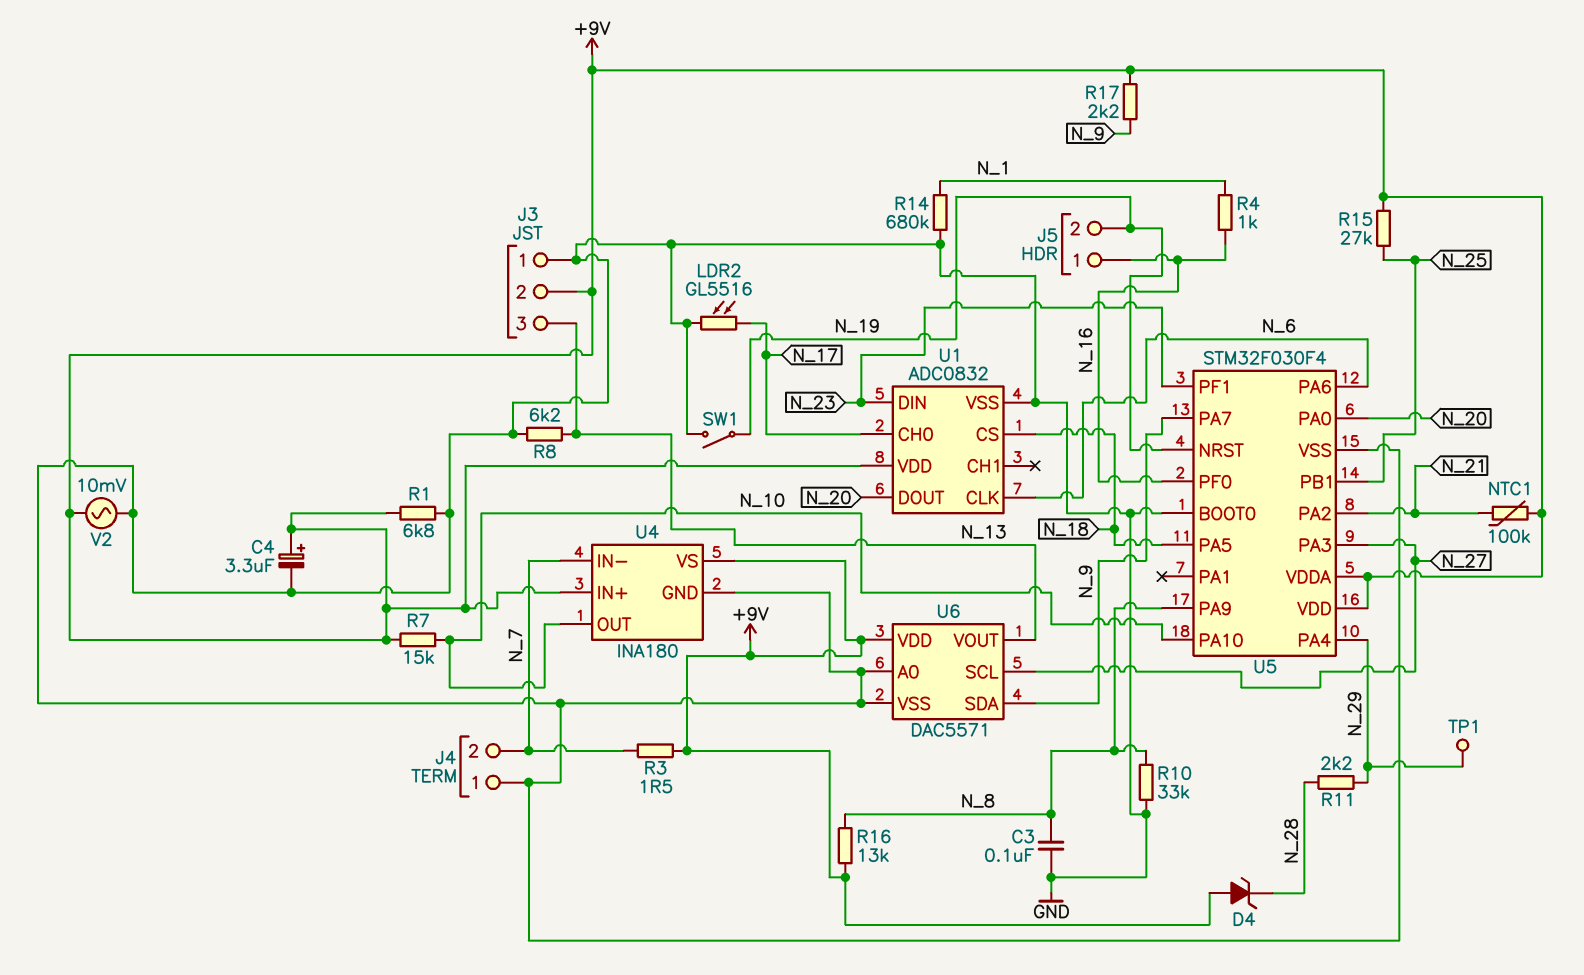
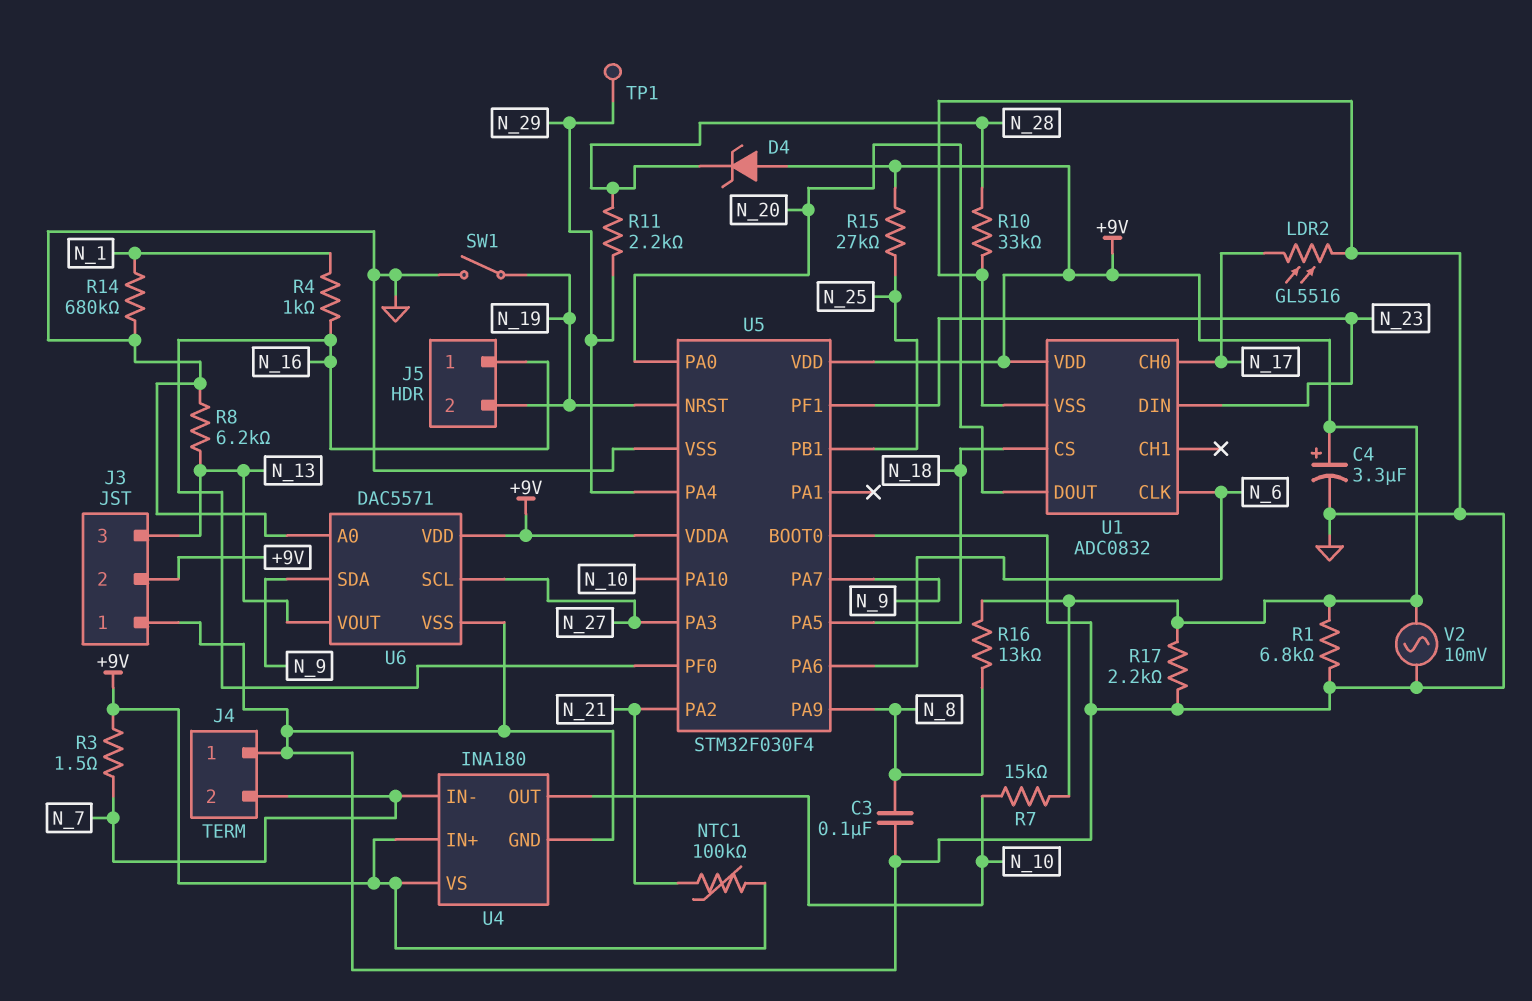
R10: 33k (GND, N_8) -> 33k (GND, N_28)
R17: 2.2k (+9V, N_9) -> 2.2k (+9V, GND)

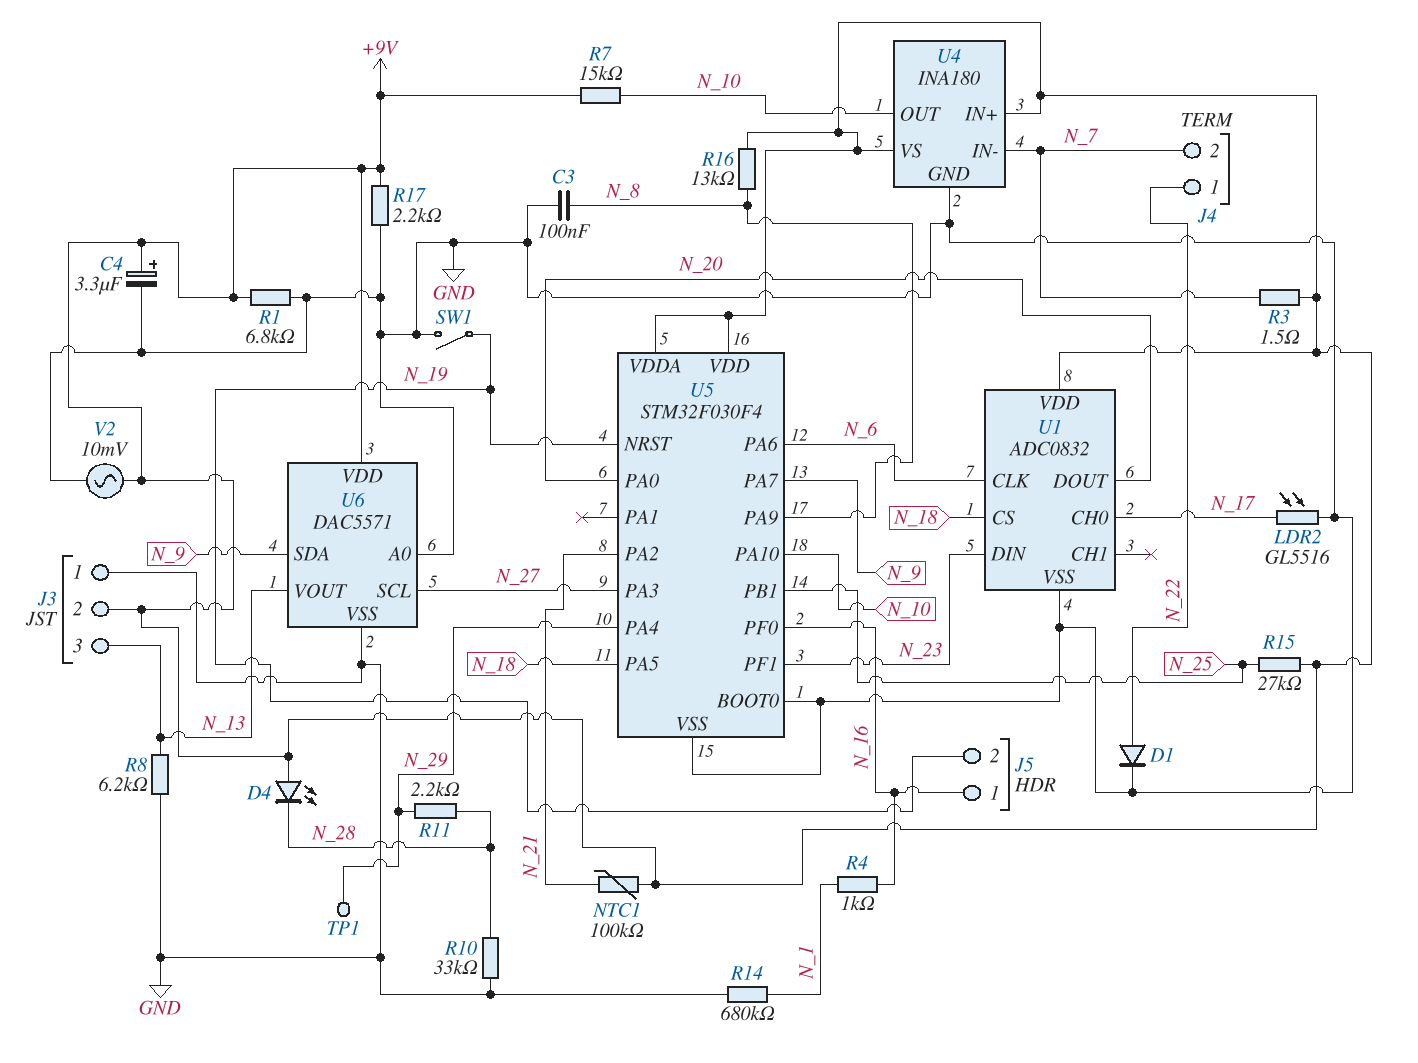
D1: none -> diode (A N_22, K GND)
D4: zener (A +9V, K N_28) -> LED (A +9V, K N_28)
J4 pin 1: GND -> N_22

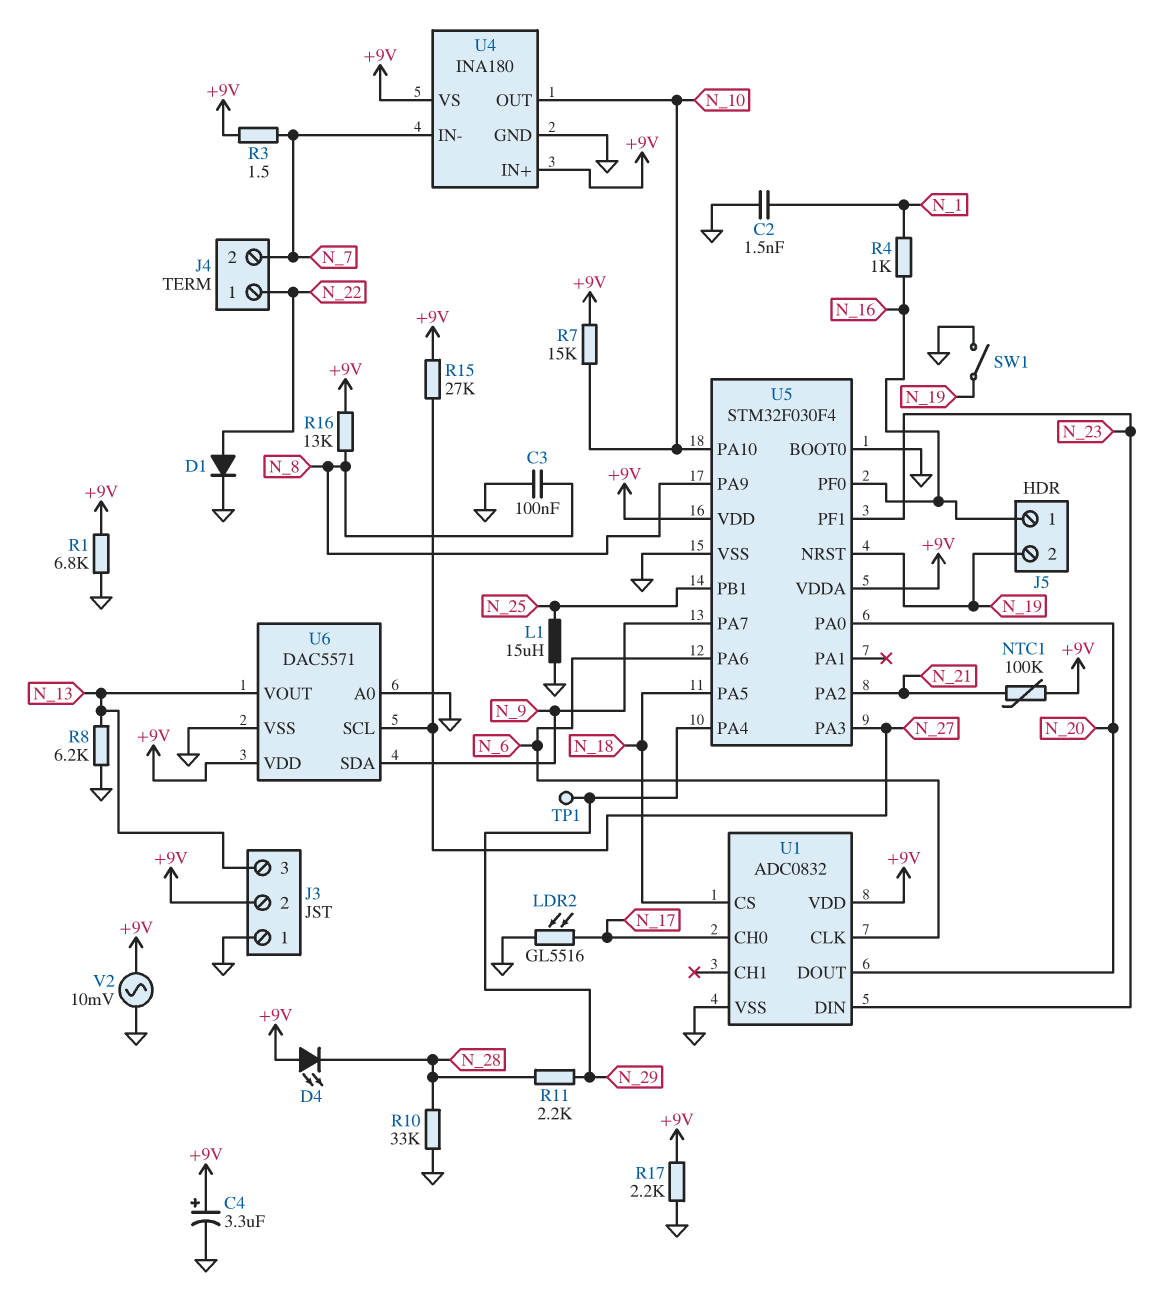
C2: none -> 1.5nF (GND, N_1)
L1: none -> 15uH (GND, N_25)
R14: 680k (GND, N_1) -> none
R15: 27k (+9V, N_25) -> 27k (+9V, N_27)

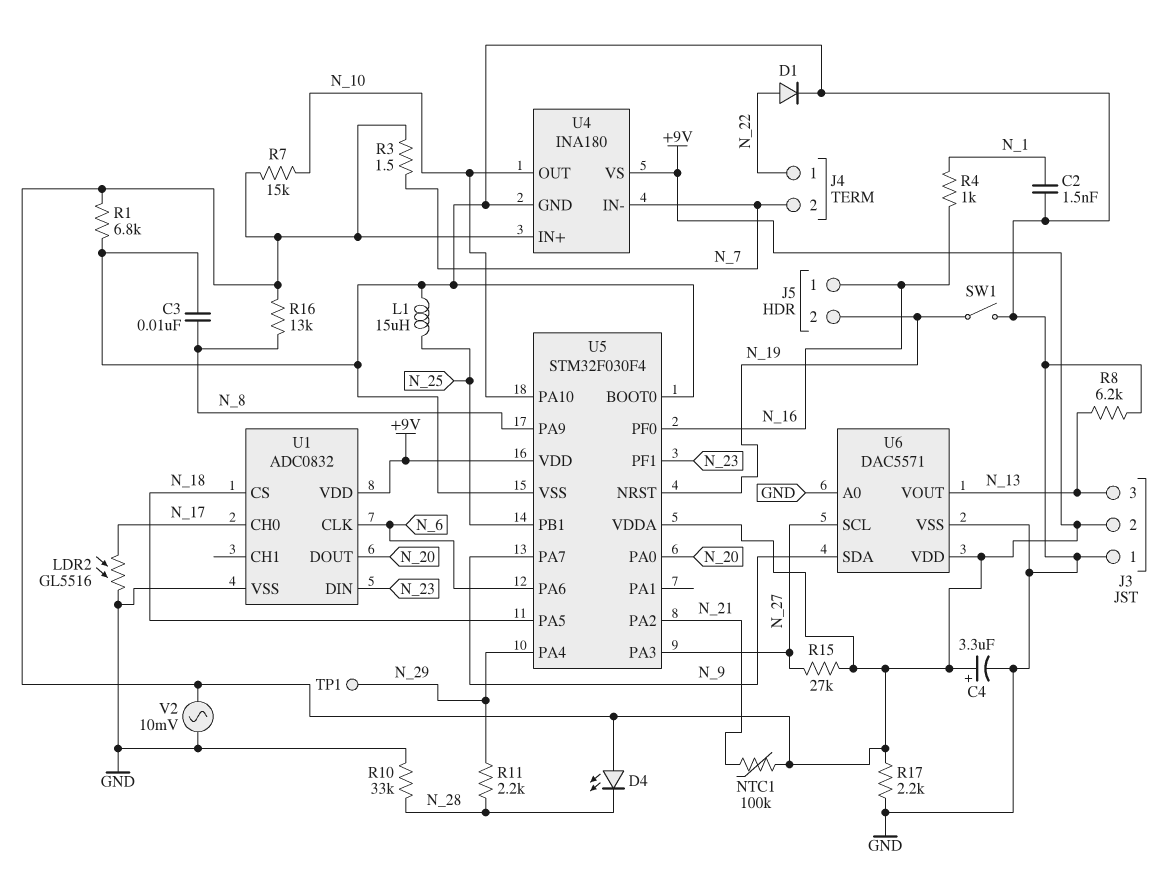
C3: 100nF (GND, N_8) -> 10nF (GND, N_8)

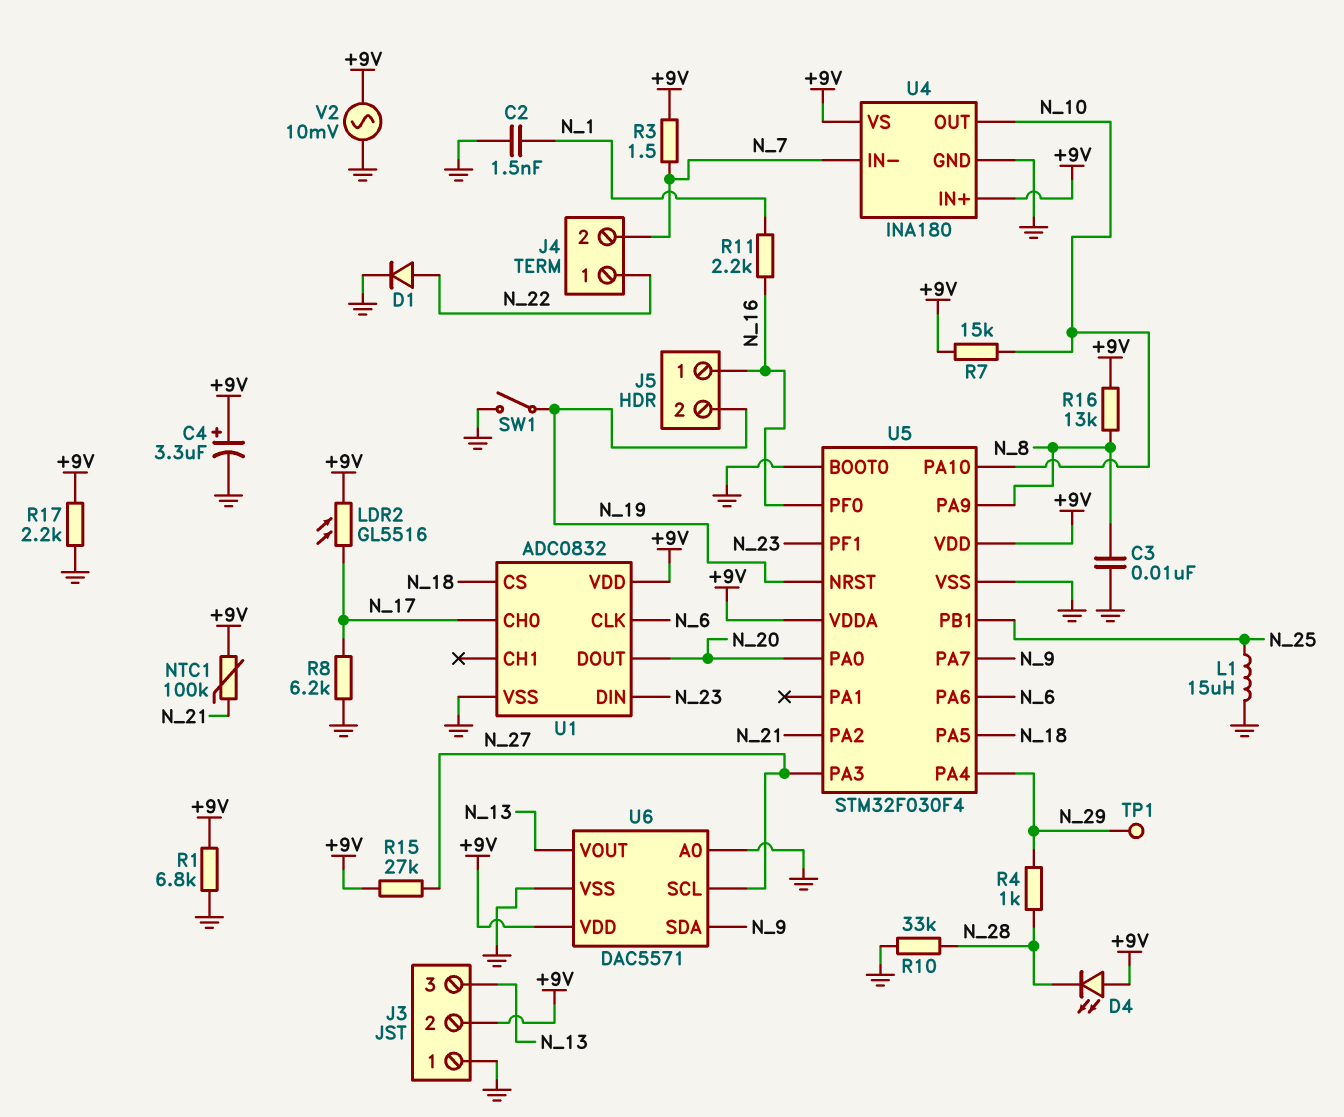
LDR2: GL5516 (GND, N_17) -> GL5516 (+9V, N_17)
R4: 1k (N_1, N_16) -> 1k (N_28, N_29)
R8: 6.2k (GND, N_13) -> 6.2k (GND, N_17)
R11: 2.2k (N_28, N_29) -> 2.2k (N_1, N_16)

